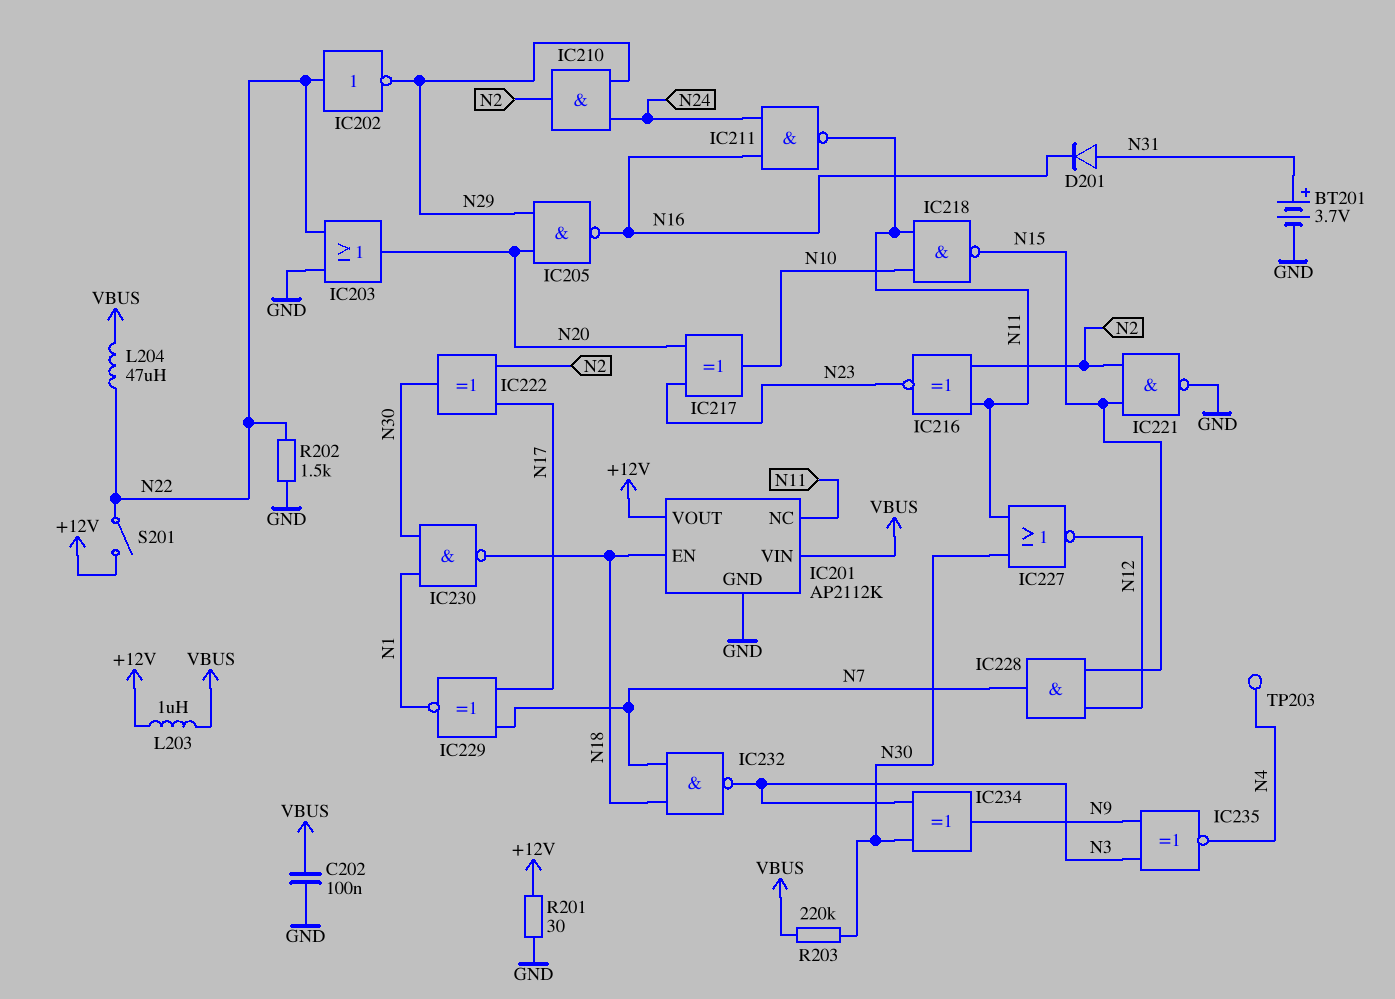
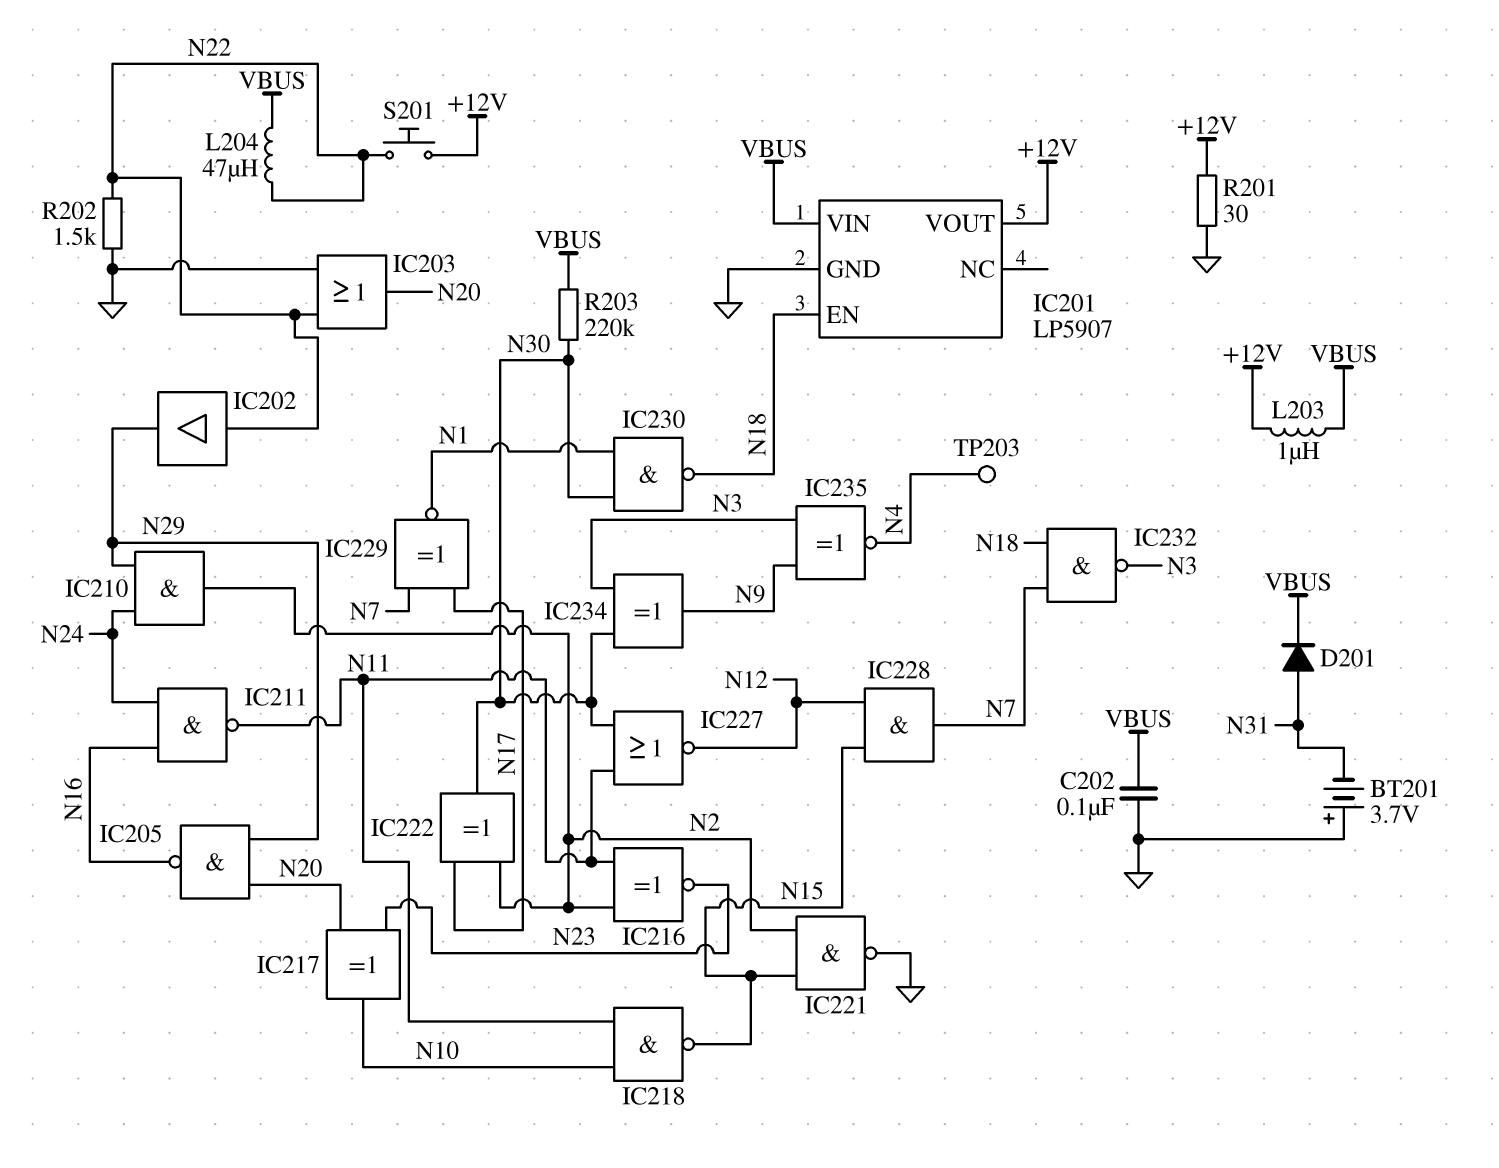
BT201: 3.7V (plus N31, minus GND) -> 3.7V (plus GND, minus N31)
D201: diode (A N31, K N16) -> diode (A N31, K VBUS)
IC201: AP2112K -> LP5907
IC201 pin NC: N11 -> none
IC202: NOT (in N22, out N29) -> buffer (in N22, out N29)
S201: switch (+12V, N22) -> button (+12V, N22)

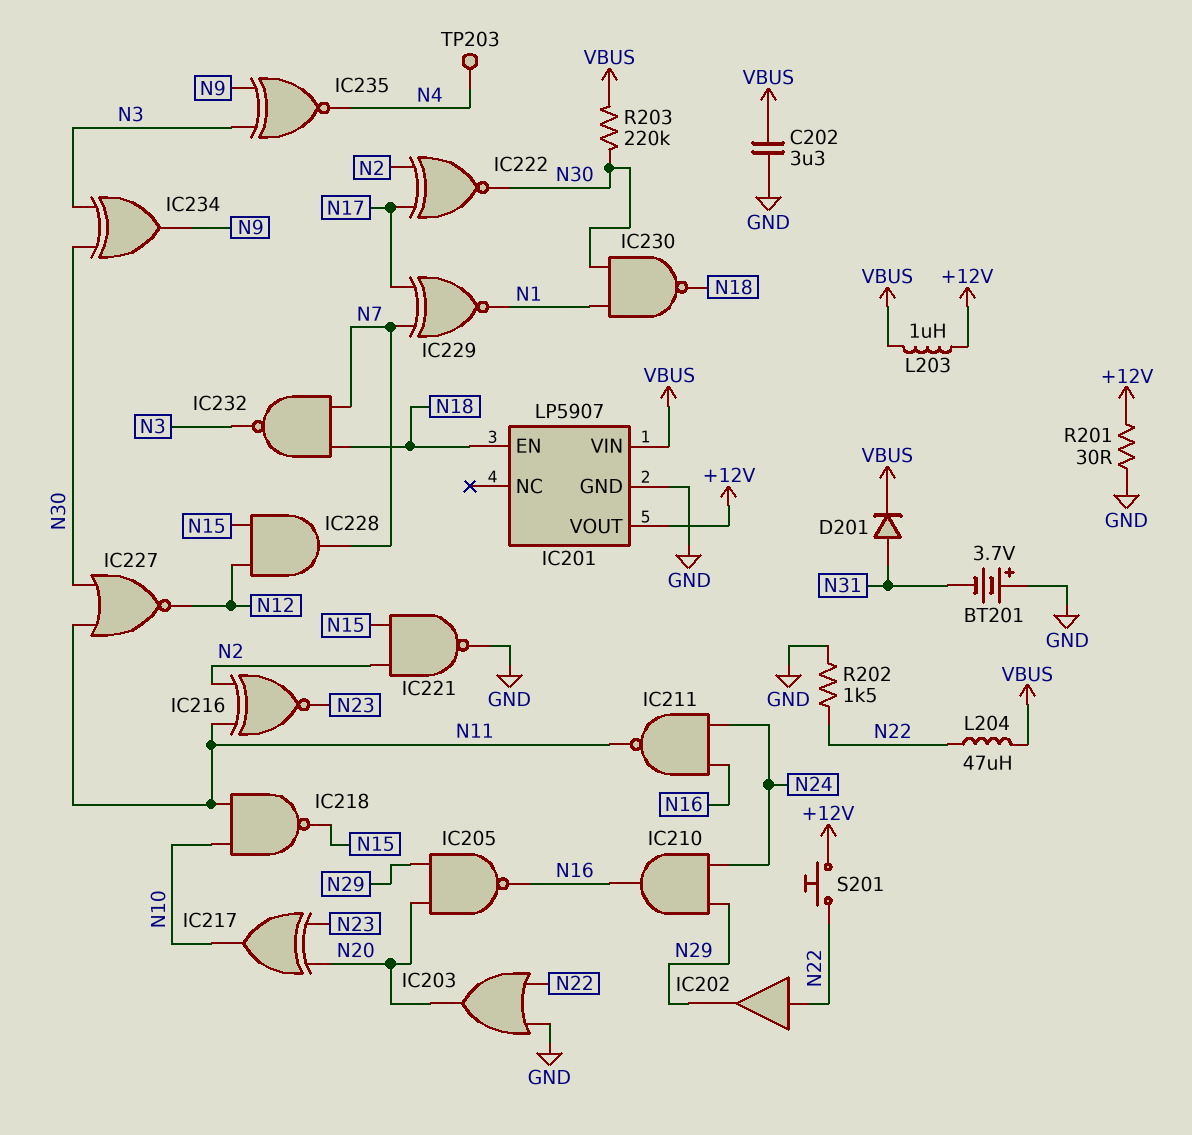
C202: 100nF (GND, VBUS) -> 3.3uF (GND, VBUS)
IC210: AND (in N24, in N29, out N2) -> AND (in N24, in N29, out N16)
IC222: XOR (in N2, in N17, out N30) -> XNOR (in N2, in N17, out N30)

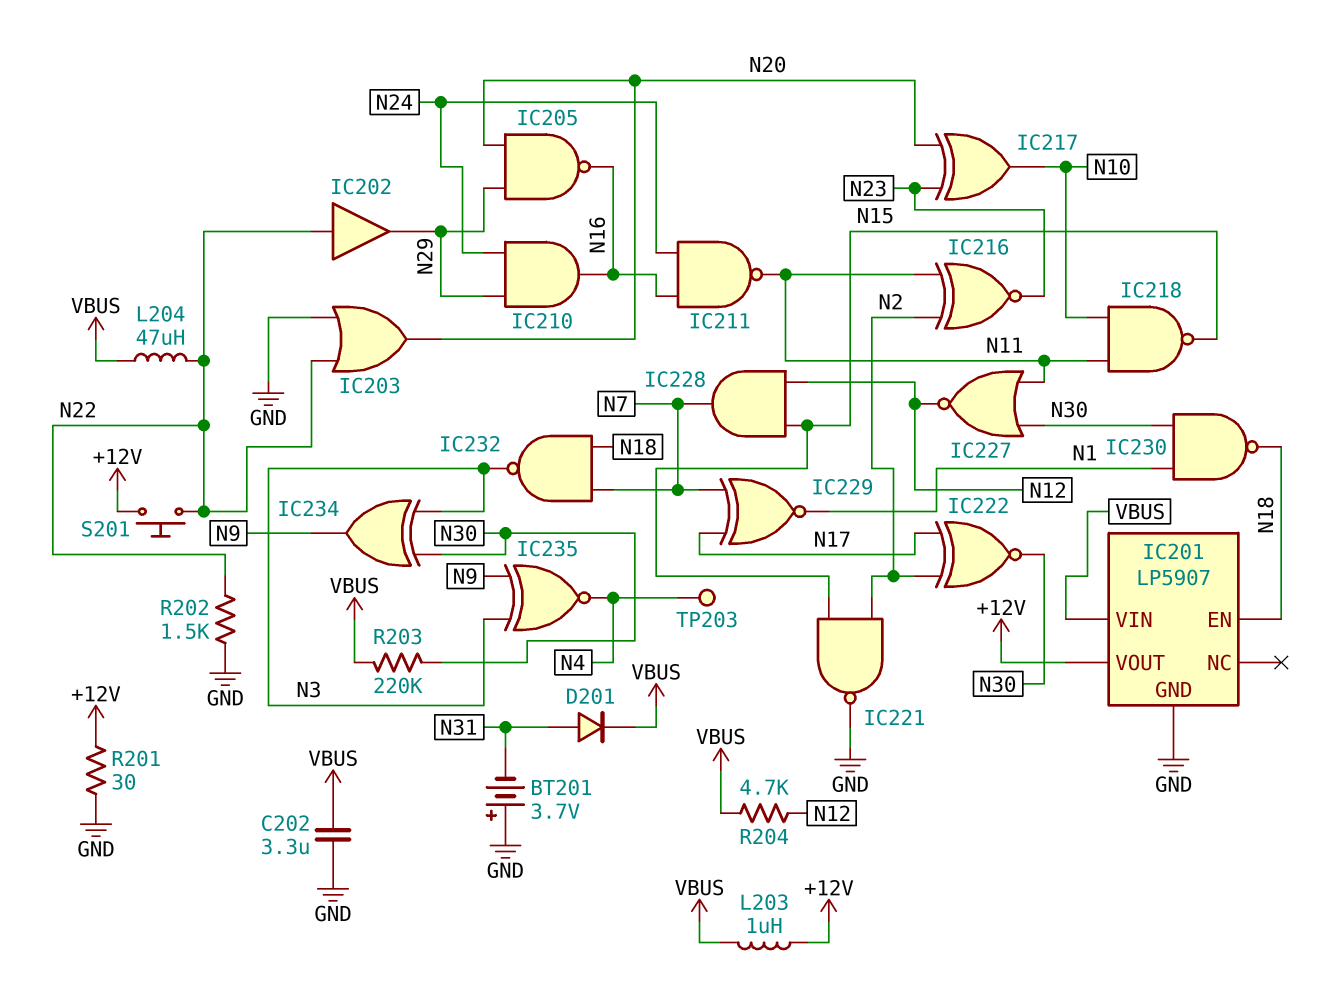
R204: none -> 4.7k (N12, VBUS)

